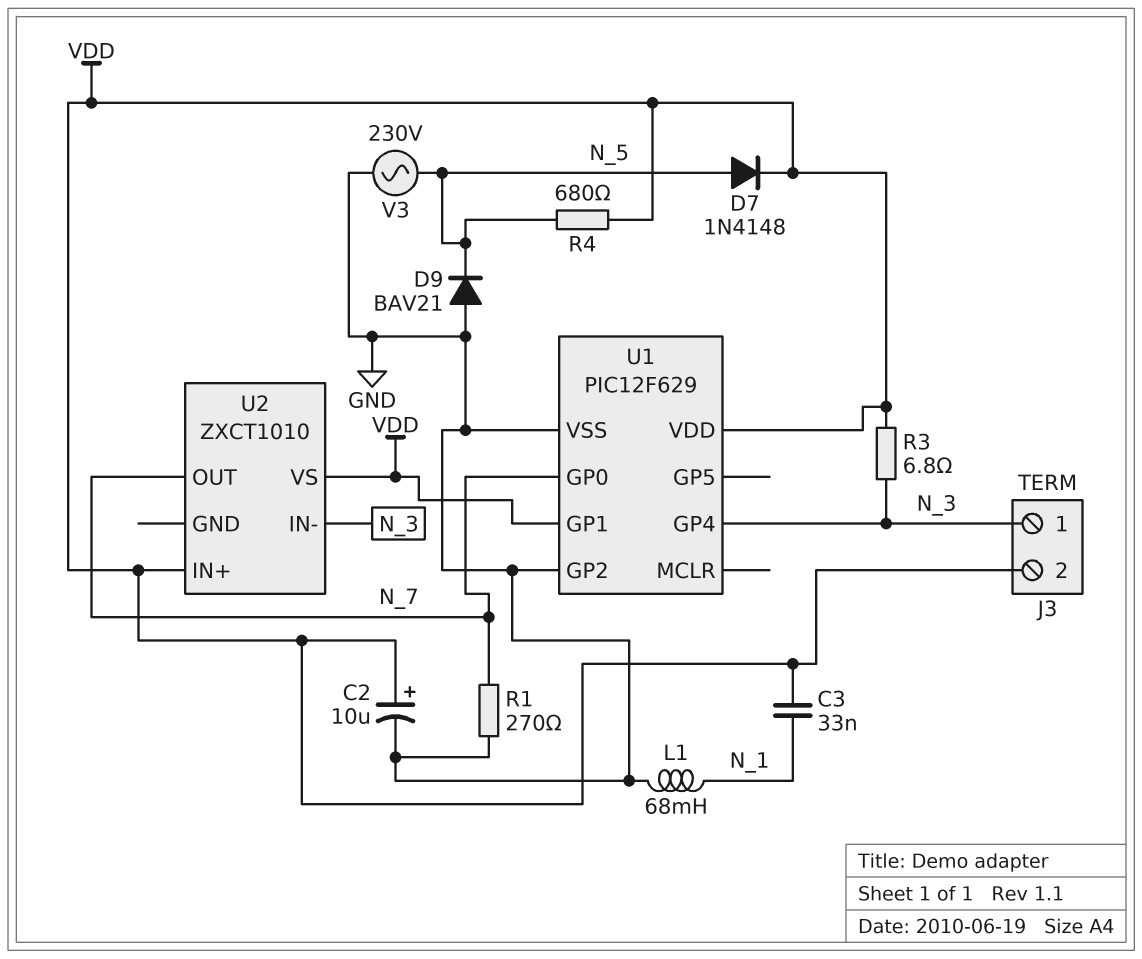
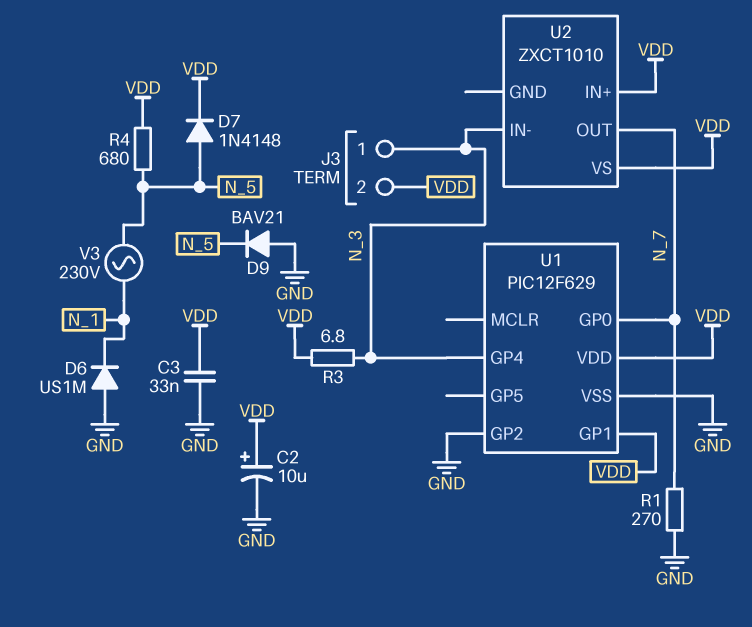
C3: 33nF (N_1, VDD) -> 33nF (GND, VDD)
D6: none -> diode US1M (A GND, K N_1)
L1: 68mH (GND, N_1) -> none
V3: AC 230V (GND, N_5) -> AC 230V (N_1, N_5)

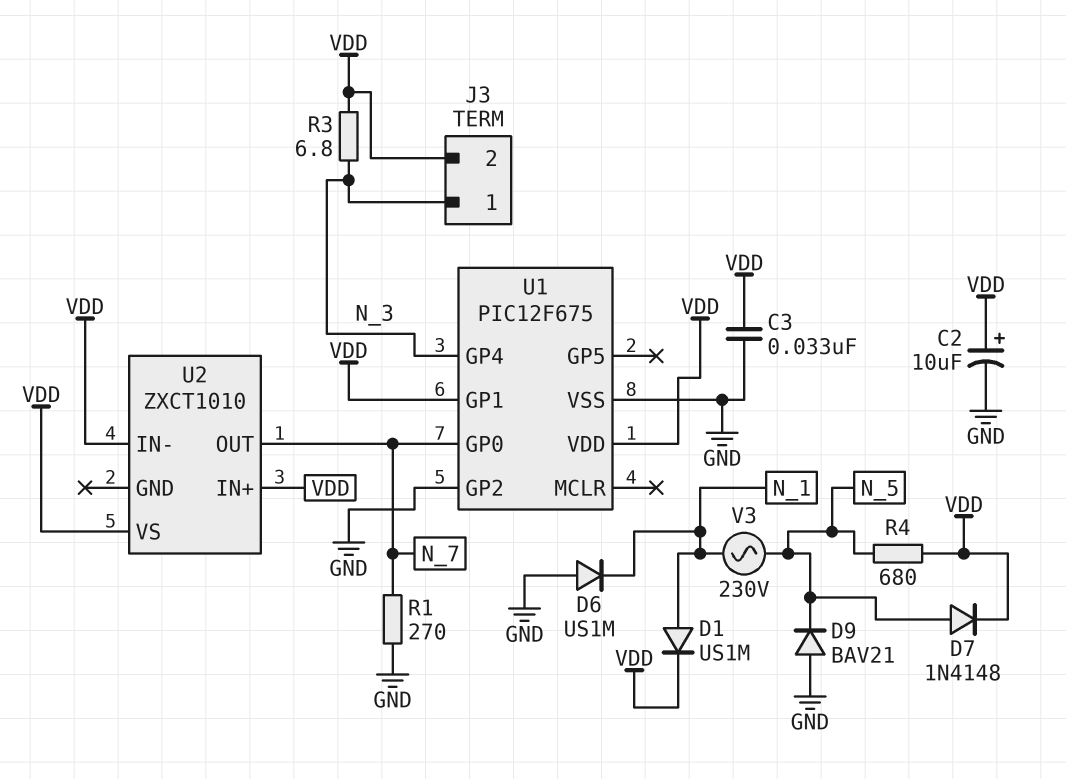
D1: none -> diode US1M (A N_1, K VDD)
U1: PIC12F629 -> PIC12F675
U2 pin IN-: N_3 -> VDD

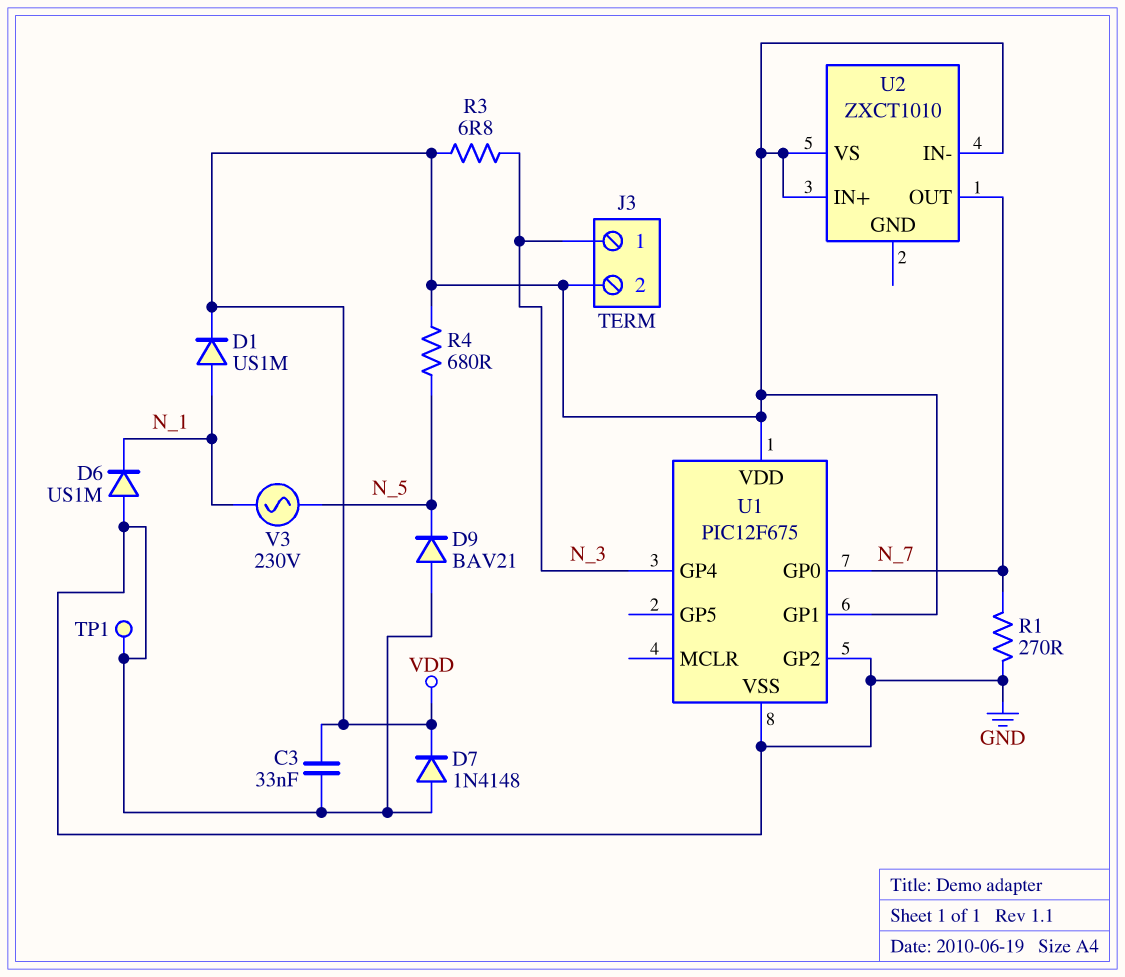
C2: 10uF (plus VDD, minus GND) -> none
D7: diode 1N4148 (A N_5, K VDD) -> diode 1N4148 (A GND, K VDD)
TP1: none -> test point (GND)

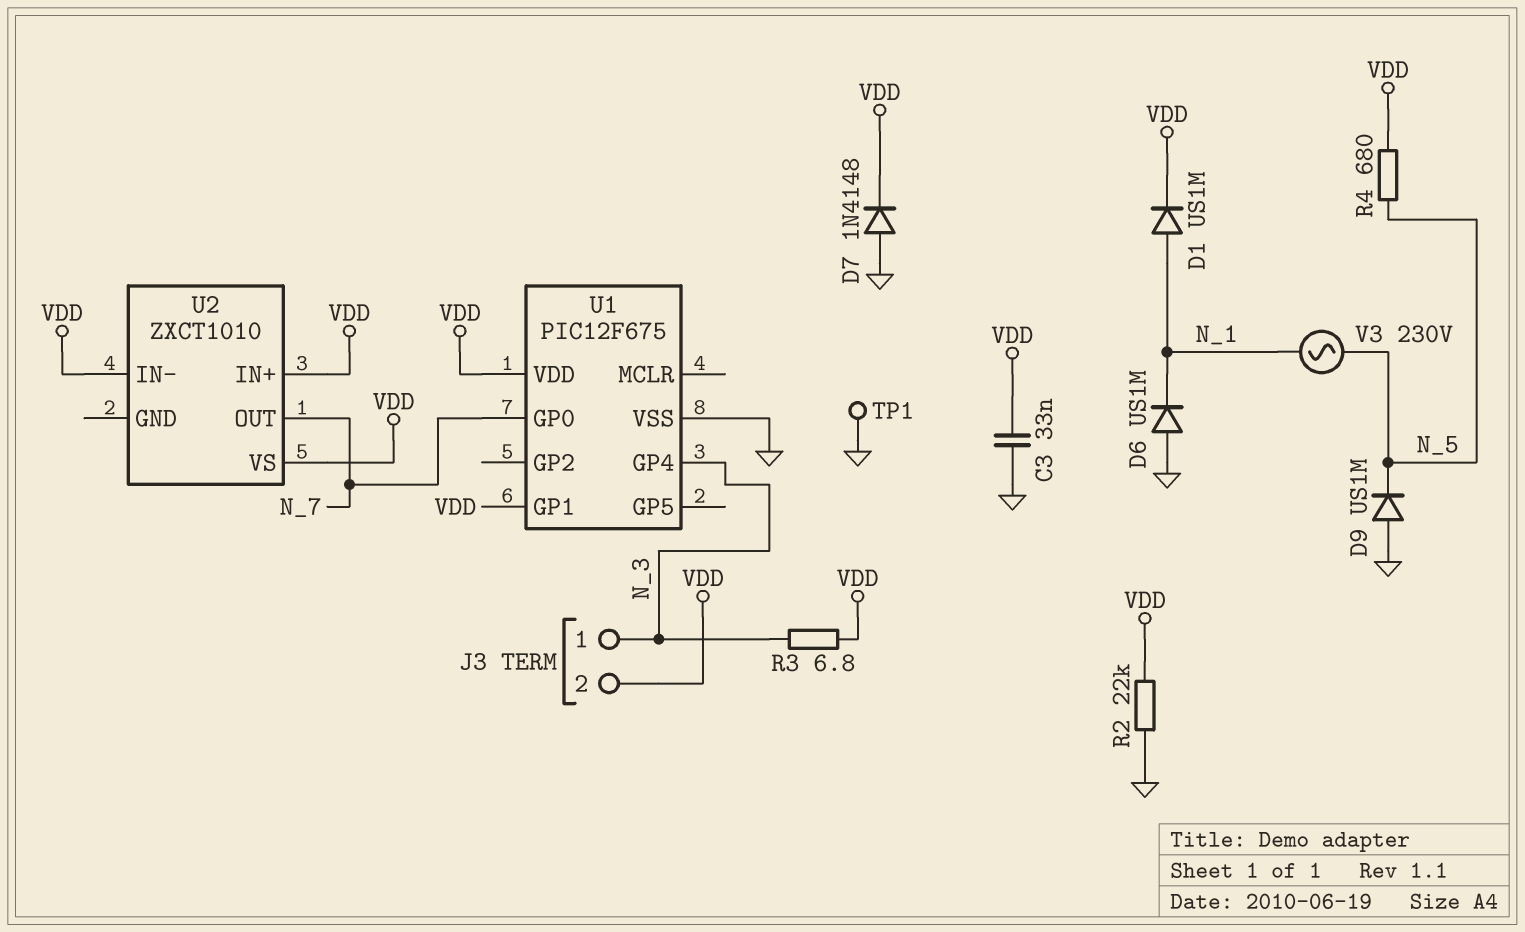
D9: diode BAV21 (A GND, K N_5) -> diode US1M (A GND, K N_5)
R1: 270 (GND, N_7) -> none
R2: none -> 22k (GND, VDD)
U1 pin GP2: GND -> none

